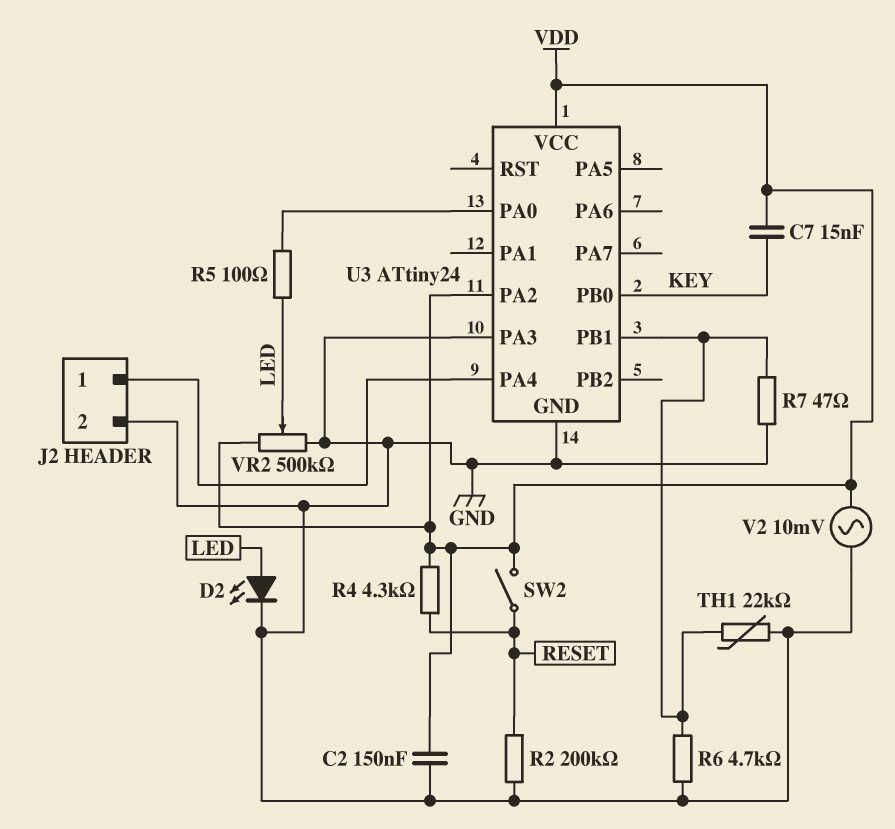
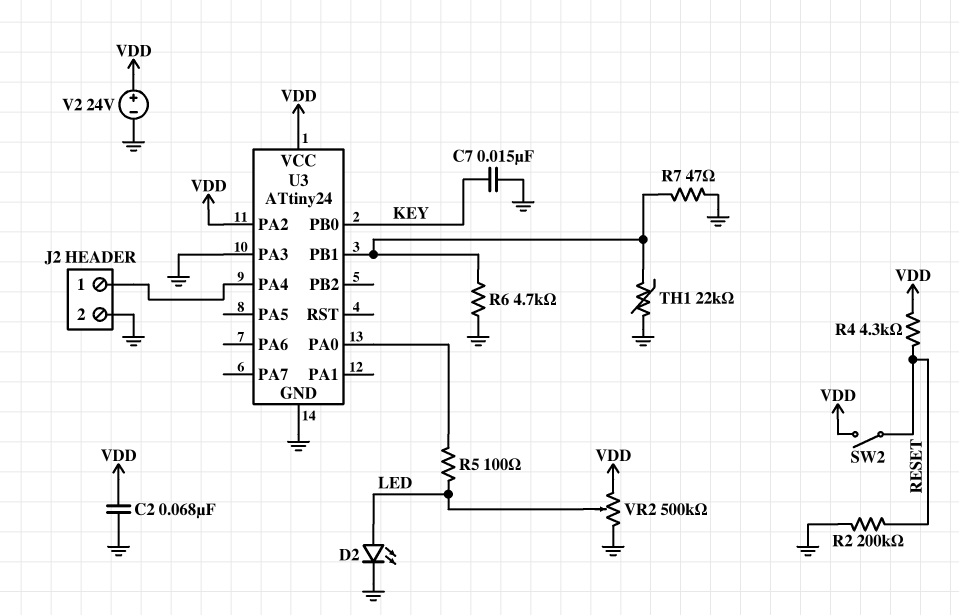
C2: 150nF (GND, VDD) -> 68nF (GND, VDD)
C7: 15nF (KEY, VDD) -> 15nF (GND, KEY)
V2: AC 10mV (GND, VDD) -> 24V (plus VDD, minus GND)

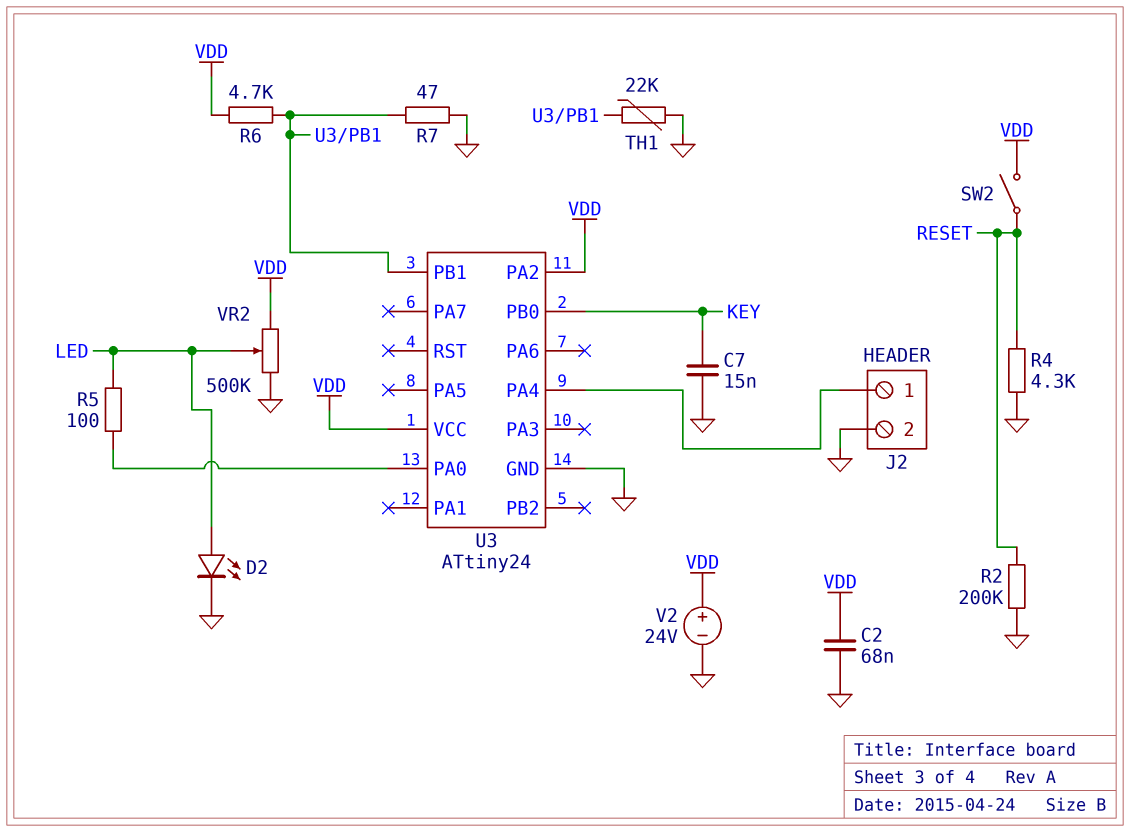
R4: 4.3k (RESET, VDD) -> 4.3k (GND, RESET)
R6: 4.7k (GND, U3/PB1) -> 4.7k (U3/PB1, VDD)
U3 pin PA3: GND -> none

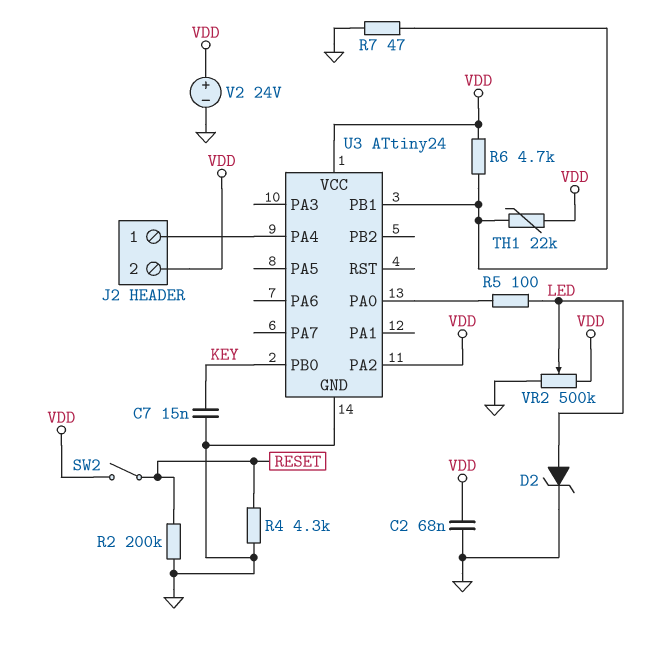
D2: LED (A LED, K GND) -> zener (A LED, K GND)
J2 pin 2: GND -> VDD
TH1: 22k (GND, U3/PB1) -> 22k (U3/PB1, VDD)

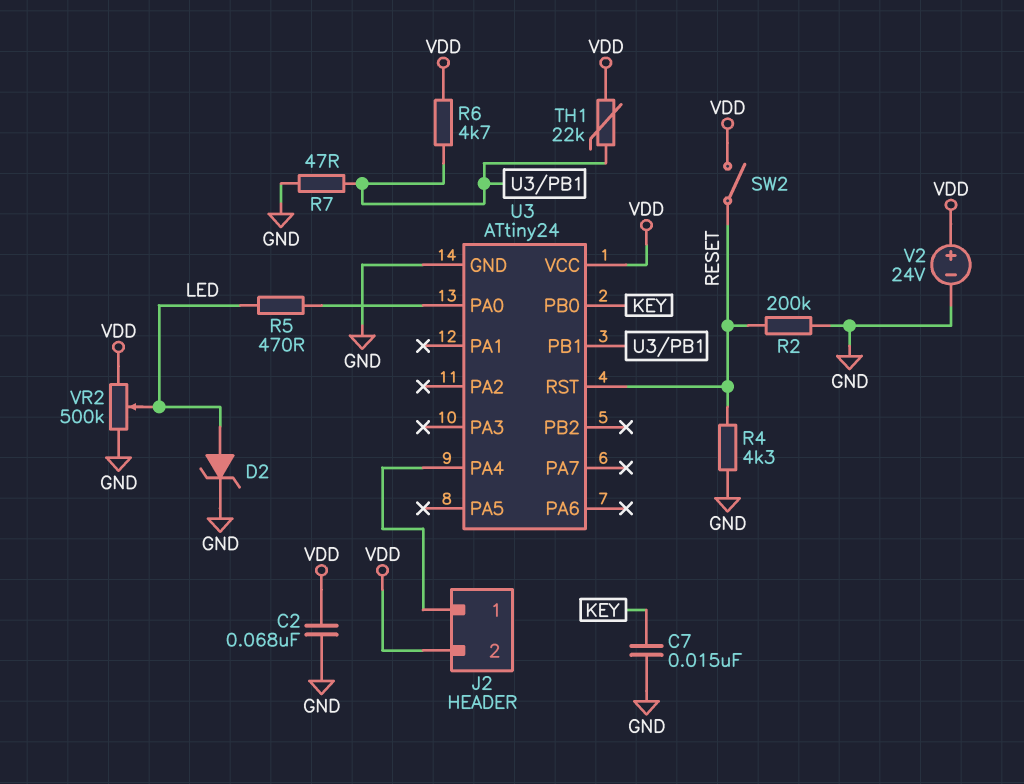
R5: 100 (LED, U3/PA0) -> 470 (LED, U3/PA0)
U3 pin PA2: VDD -> none
U3 pin RST: none -> RESET

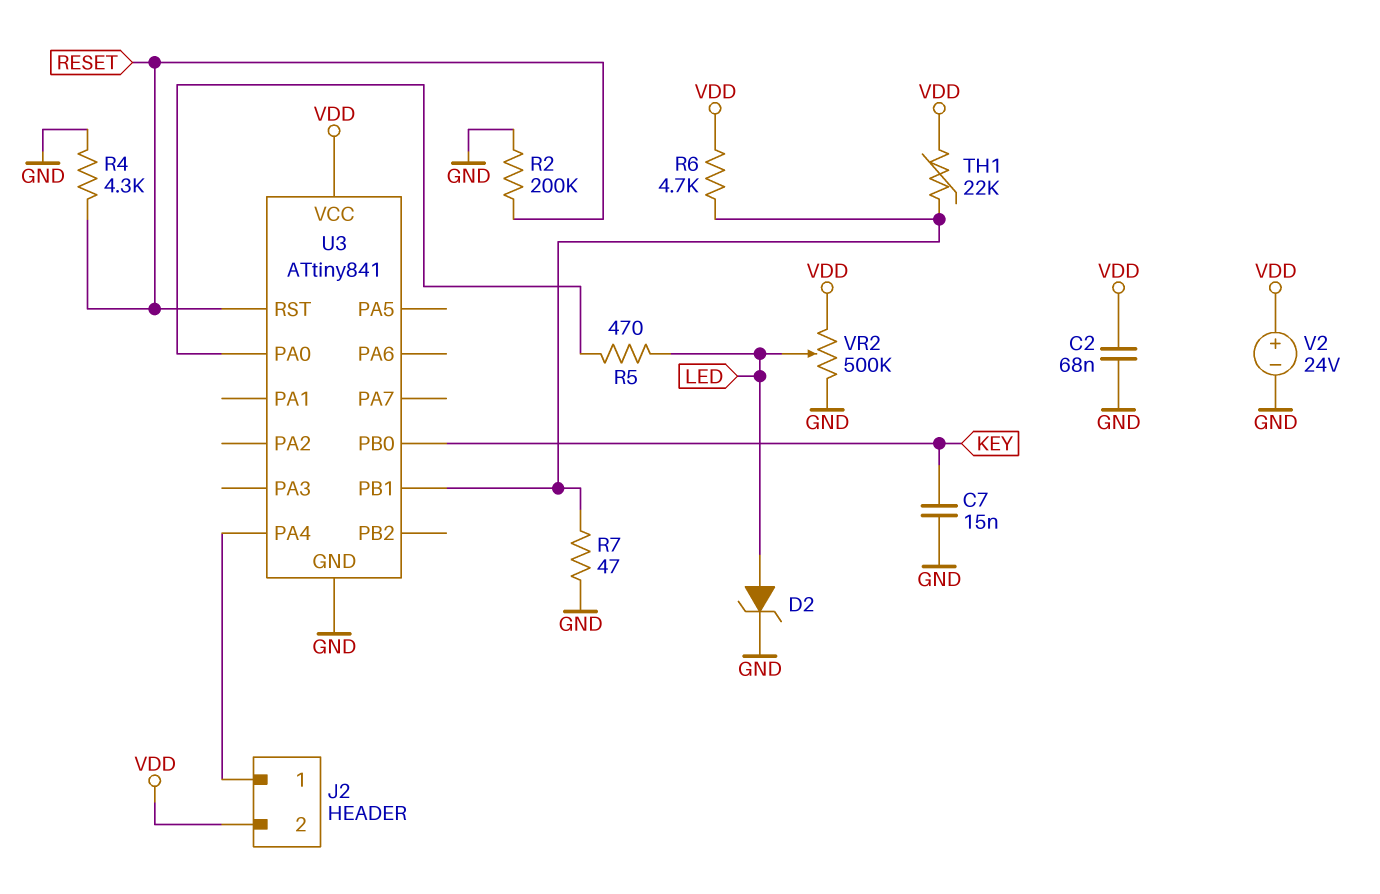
SW2: switch (RESET, VDD) -> none
U3: ATtiny24 -> ATtiny841

